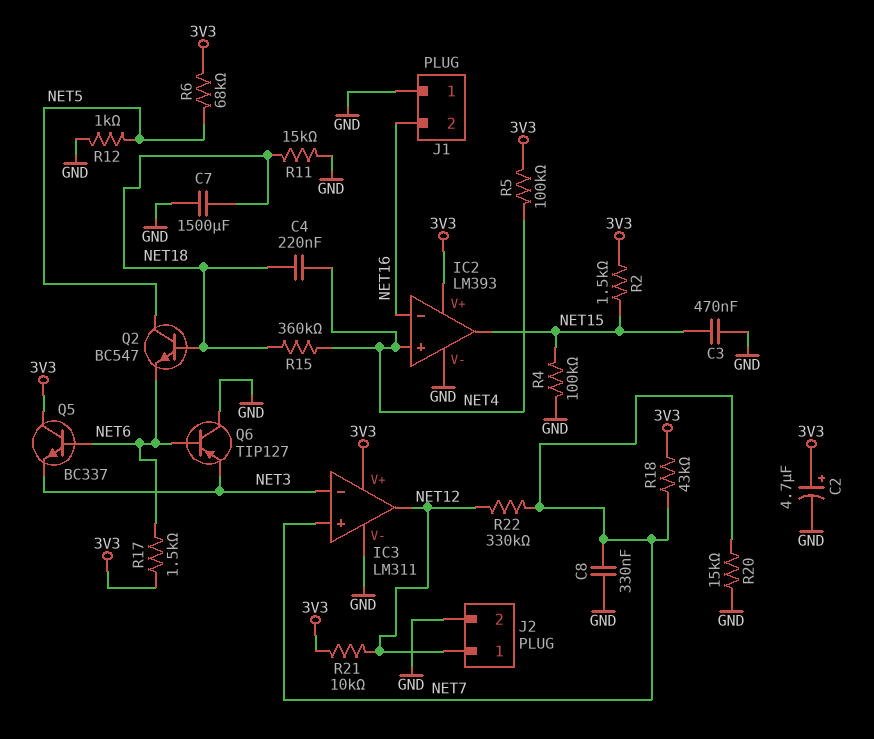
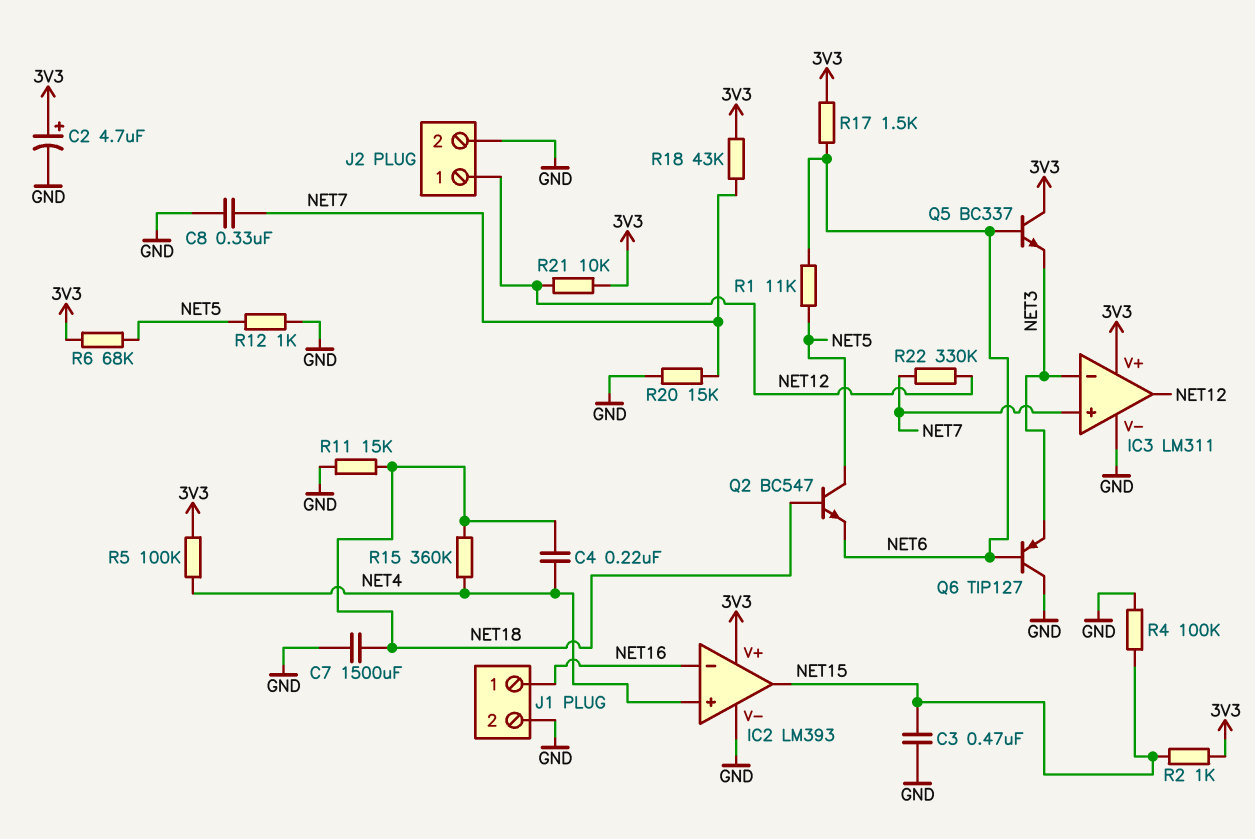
J1 pin 1: GND -> NET16
J1 pin 2: NET16 -> GND
R1: none -> 11k (NET5, NET6)
R2: 1.5k (3V3, NET15) -> 1k (3V3, NET15)

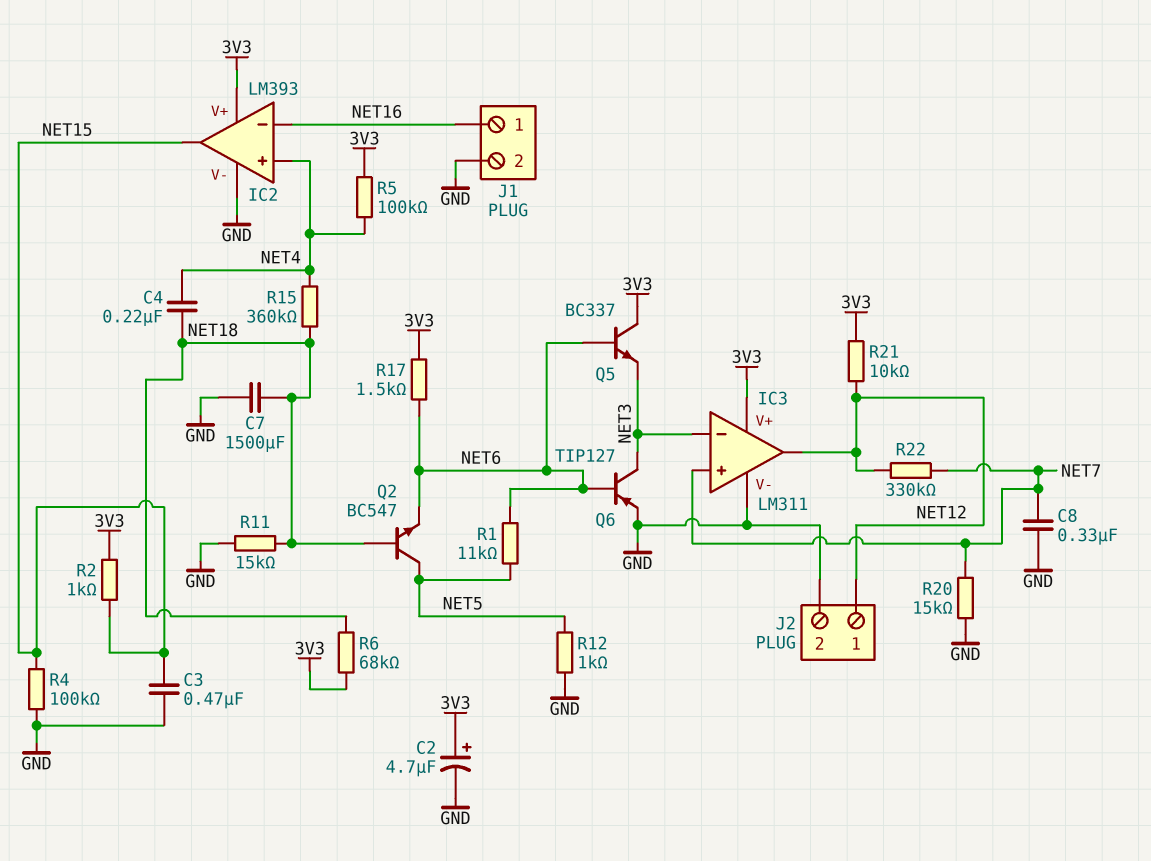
Q6: PNP TIP127 (B NET6, C GND, E NET3) -> PNP TIP127 (B NET6, C NET3, E GND)
R6: 68k (3V3, NET5) -> 68k (3V3, NET18)
R18: 43k (3V3, NET7) -> none

